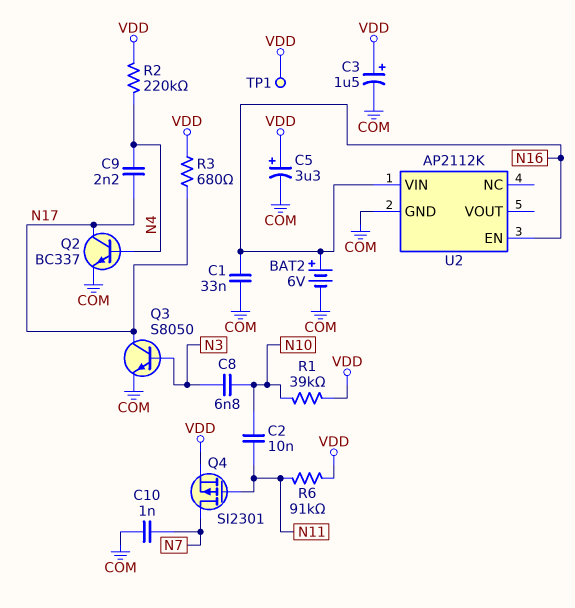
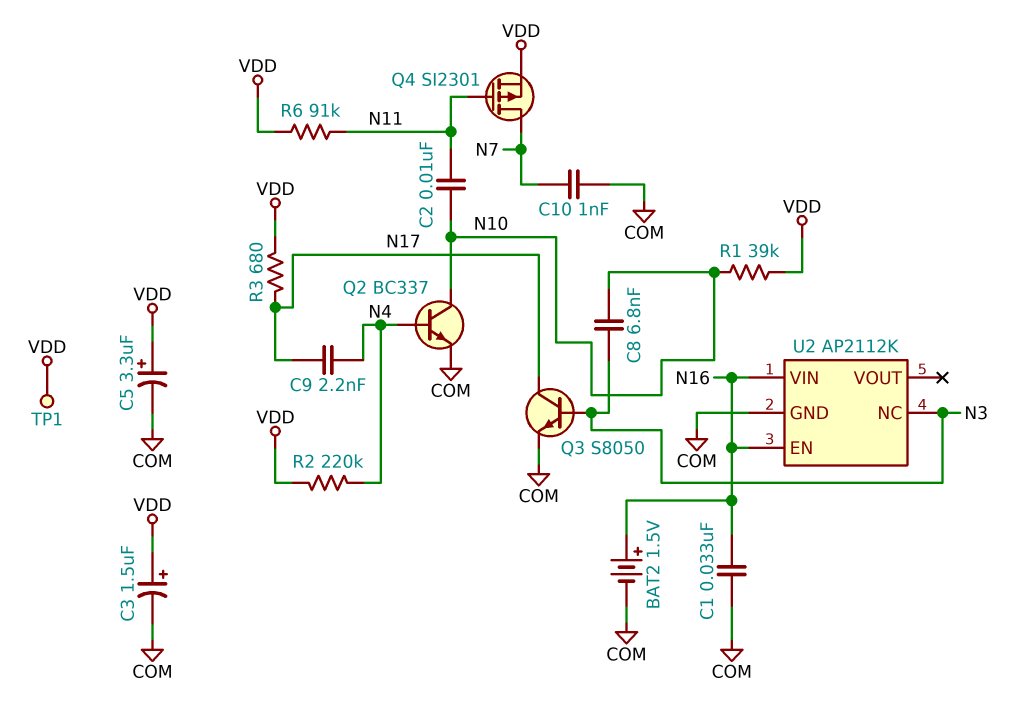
BAT2: 6V (plus N16, minus COM) -> 1.5V (plus N16, minus COM)
Q2: NPN BC337 (B N4, C N17, E COM) -> NPN BC337 (B N4, C N10, E COM)
U2 pin NC: none -> N3

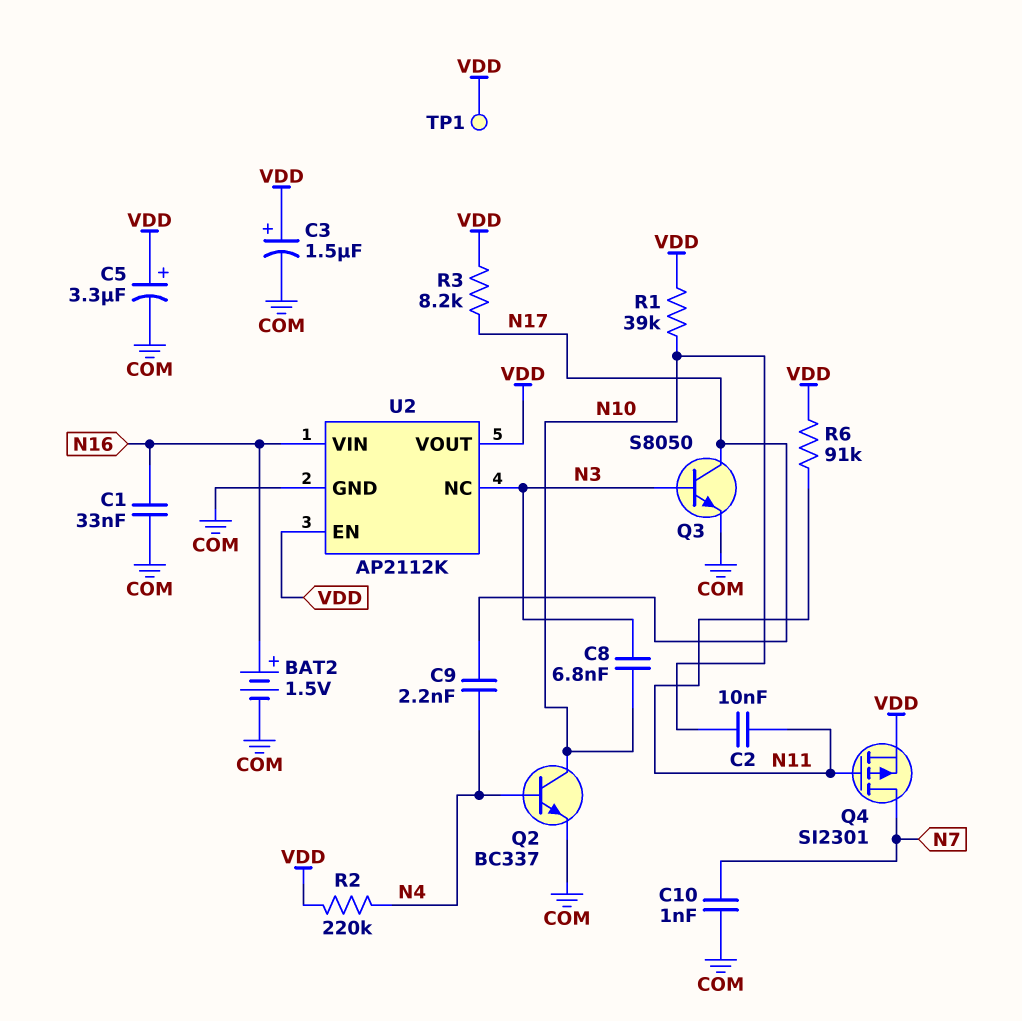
R3: 680 (N17, VDD) -> 8.2k (N17, VDD)
U2 pin EN: N16 -> VDD
U2 pin VOUT: none -> VDD

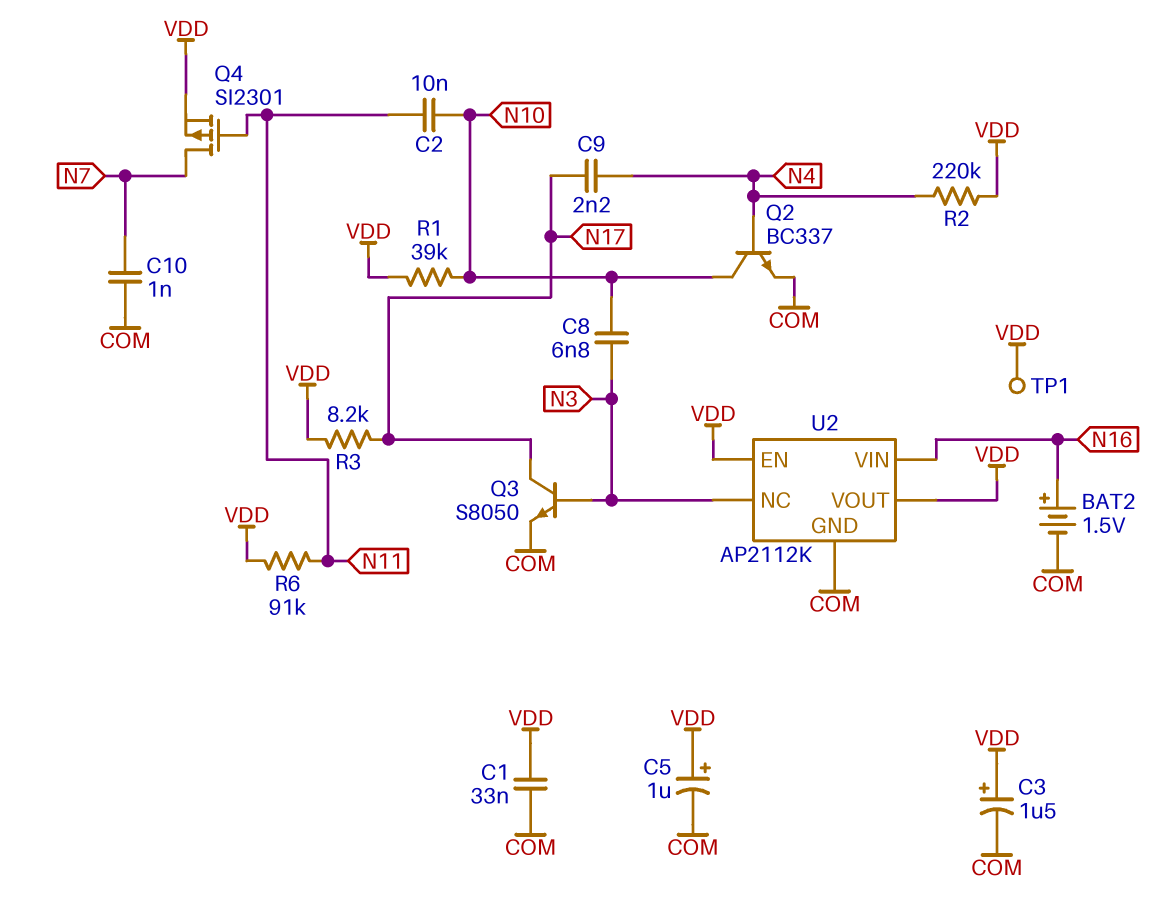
C1: 33nF (COM, N16) -> 33nF (COM, VDD)
C5: 3.3uF (plus VDD, minus COM) -> 1uF (plus VDD, minus COM)

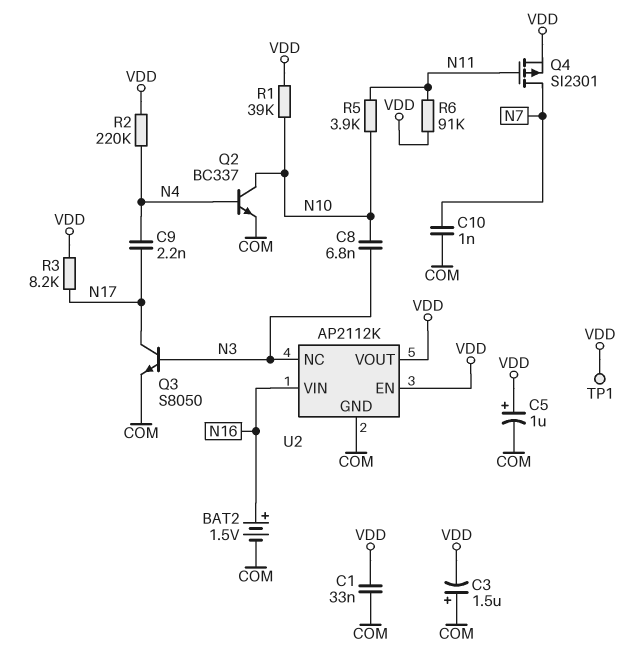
C2: 10nF (N10, N11) -> none
C3: 1.5uF (plus VDD, minus COM) -> 1.5uF (plus COM, minus VDD)
R5: none -> 3.9k (N10, N11)

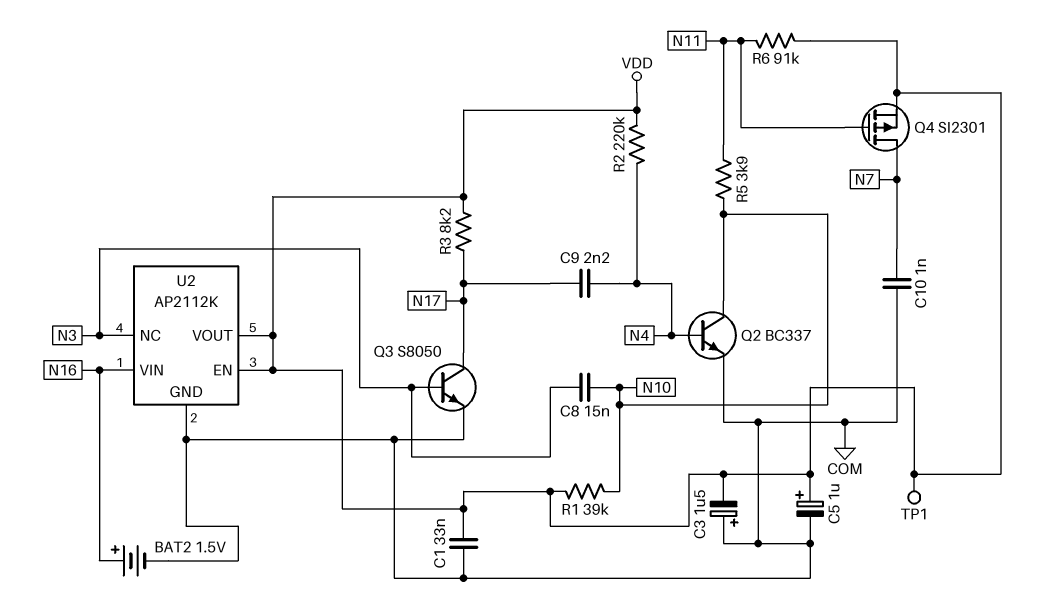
C8: 6.8nF (N3, N10) -> 15nF (N3, N10)

